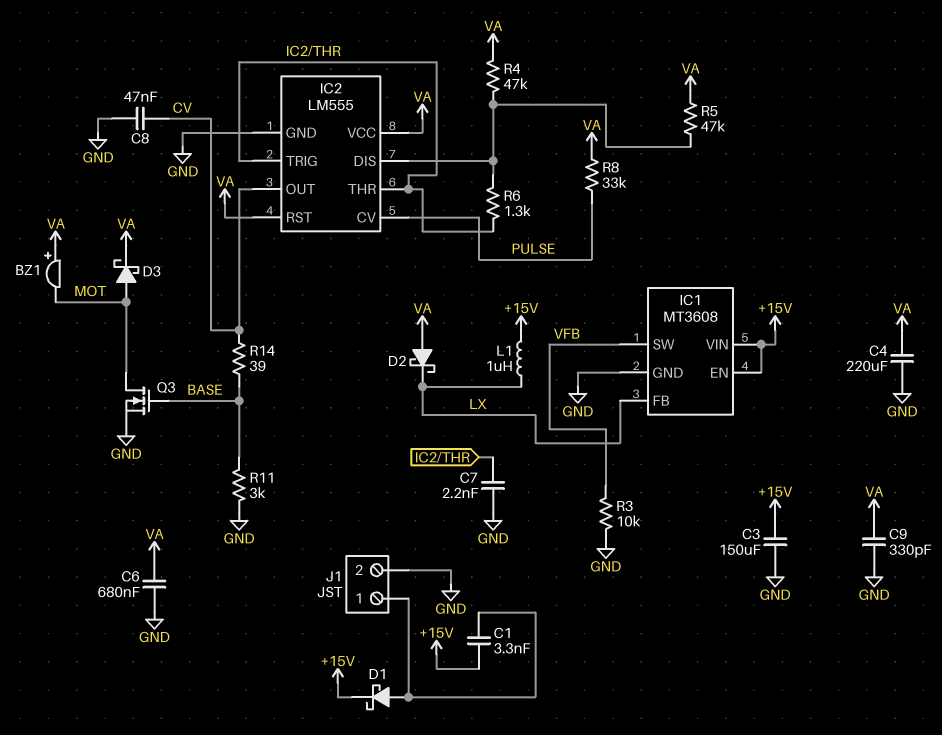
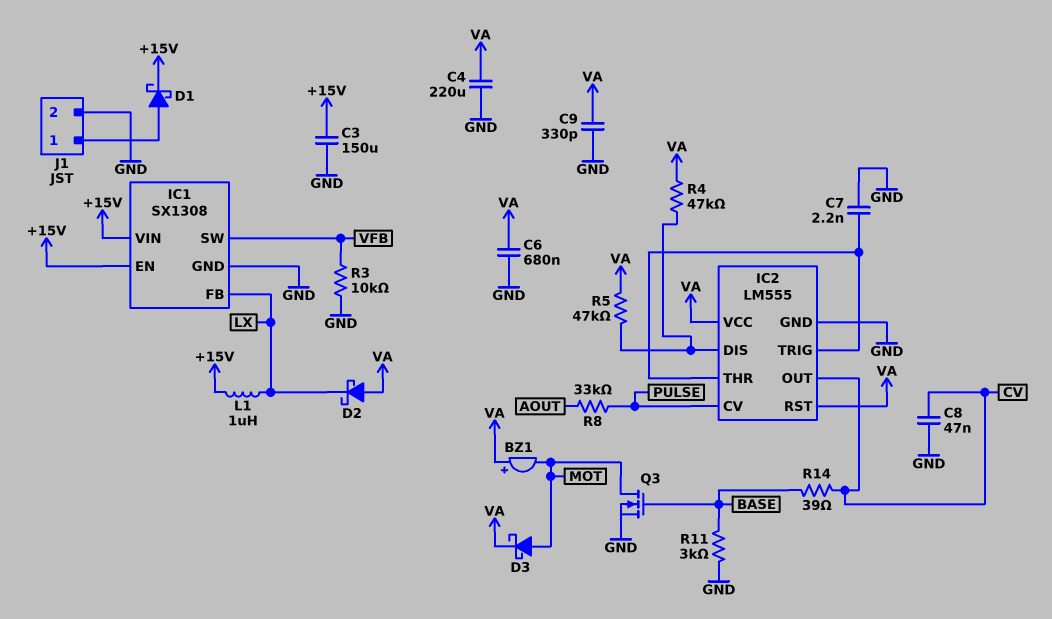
C1: 3.3nF (+15V, J1/1) -> none
IC1: MT3608 -> SX1308
R6: 1.3k (IC2/DIS, IC2/THR) -> none
R8: 33k (PULSE, VA) -> 33k (AOUT, PULSE)

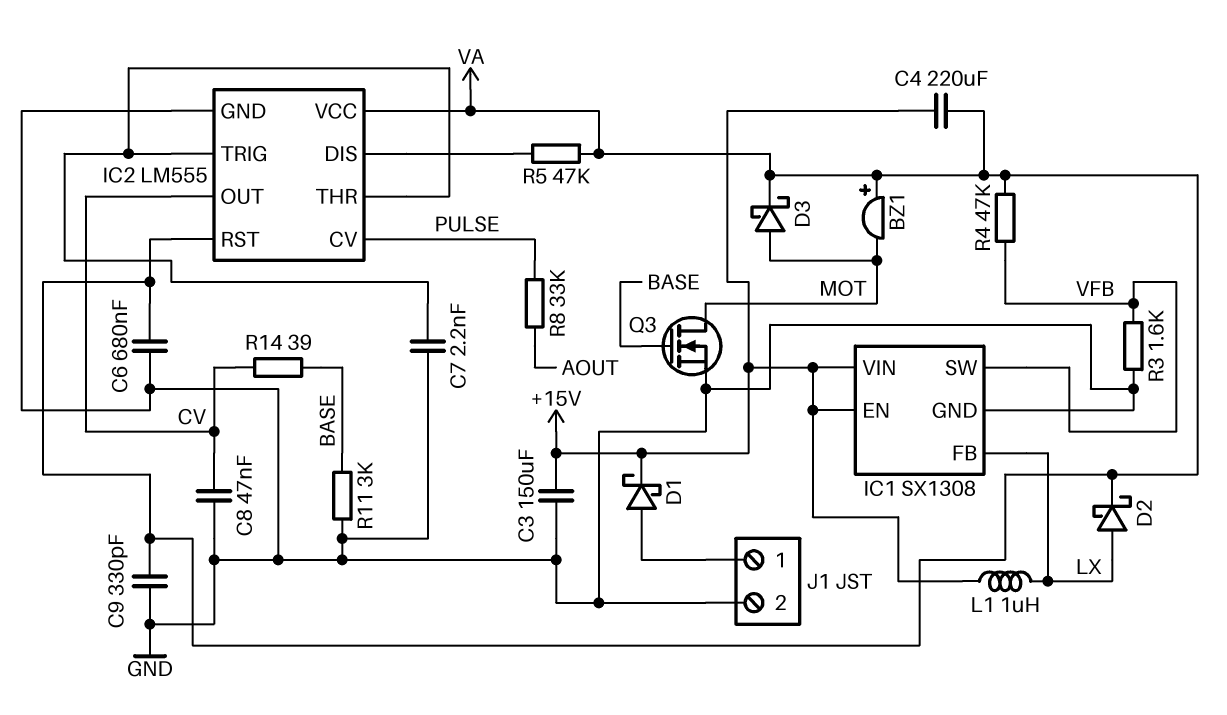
C4: 220uF (GND, VA) -> 220uF (+15V, VA)
D2: schottky (A VA, K LX) -> schottky (A LX, K VA)
R3: 10k (GND, VFB) -> 1.6k (GND, VFB)
R4: 47k (IC2/DIS, VA) -> 47k (VA, VFB)

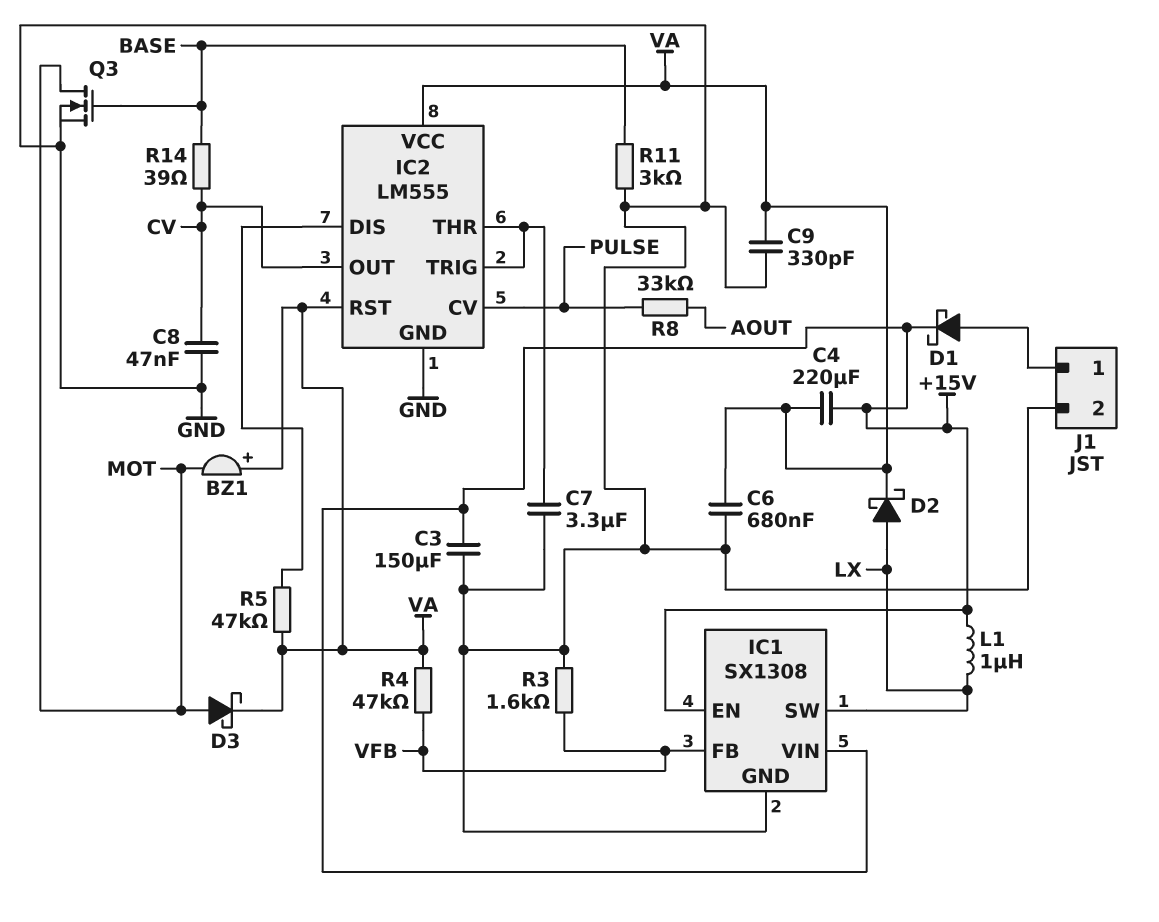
C7: 2.2nF (GND, IC2/THR) -> 3.3uF (GND, IC2/THR)
IC1 pin FB: LX -> VFB
IC1 pin SW: VFB -> LX

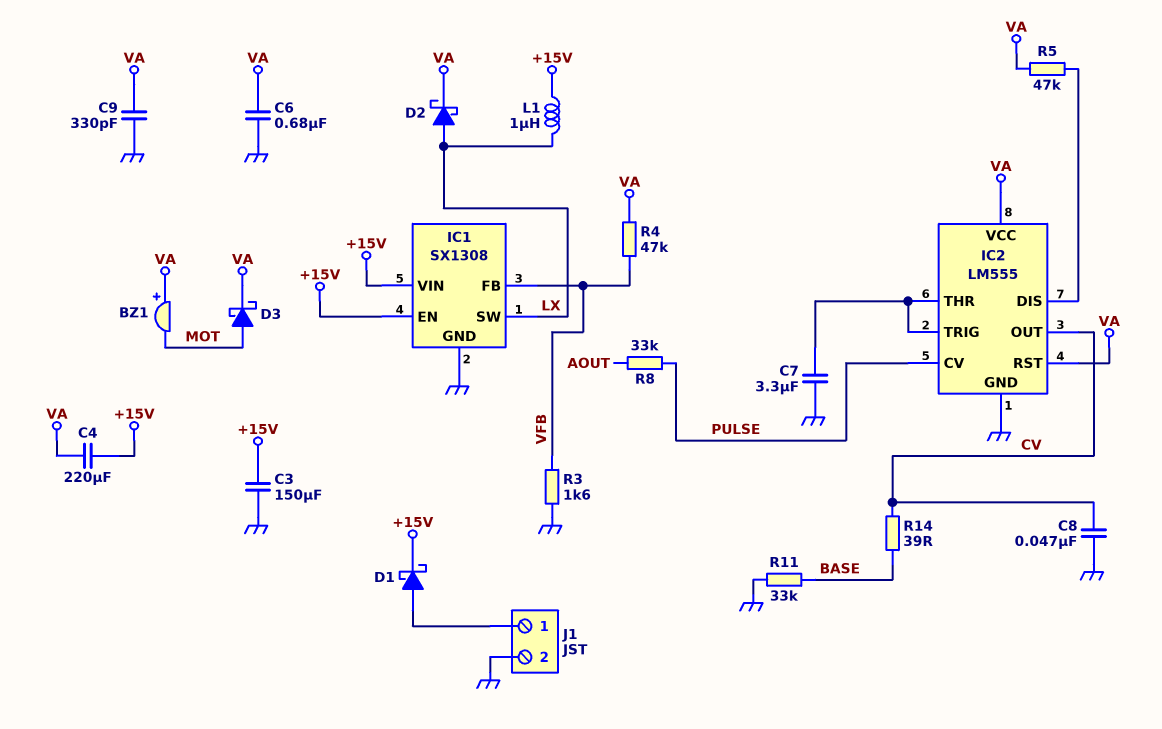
Q3: NMOS (G BASE, D MOT, S GND) -> none
R11: 3k (BASE, GND) -> 33k (BASE, GND)

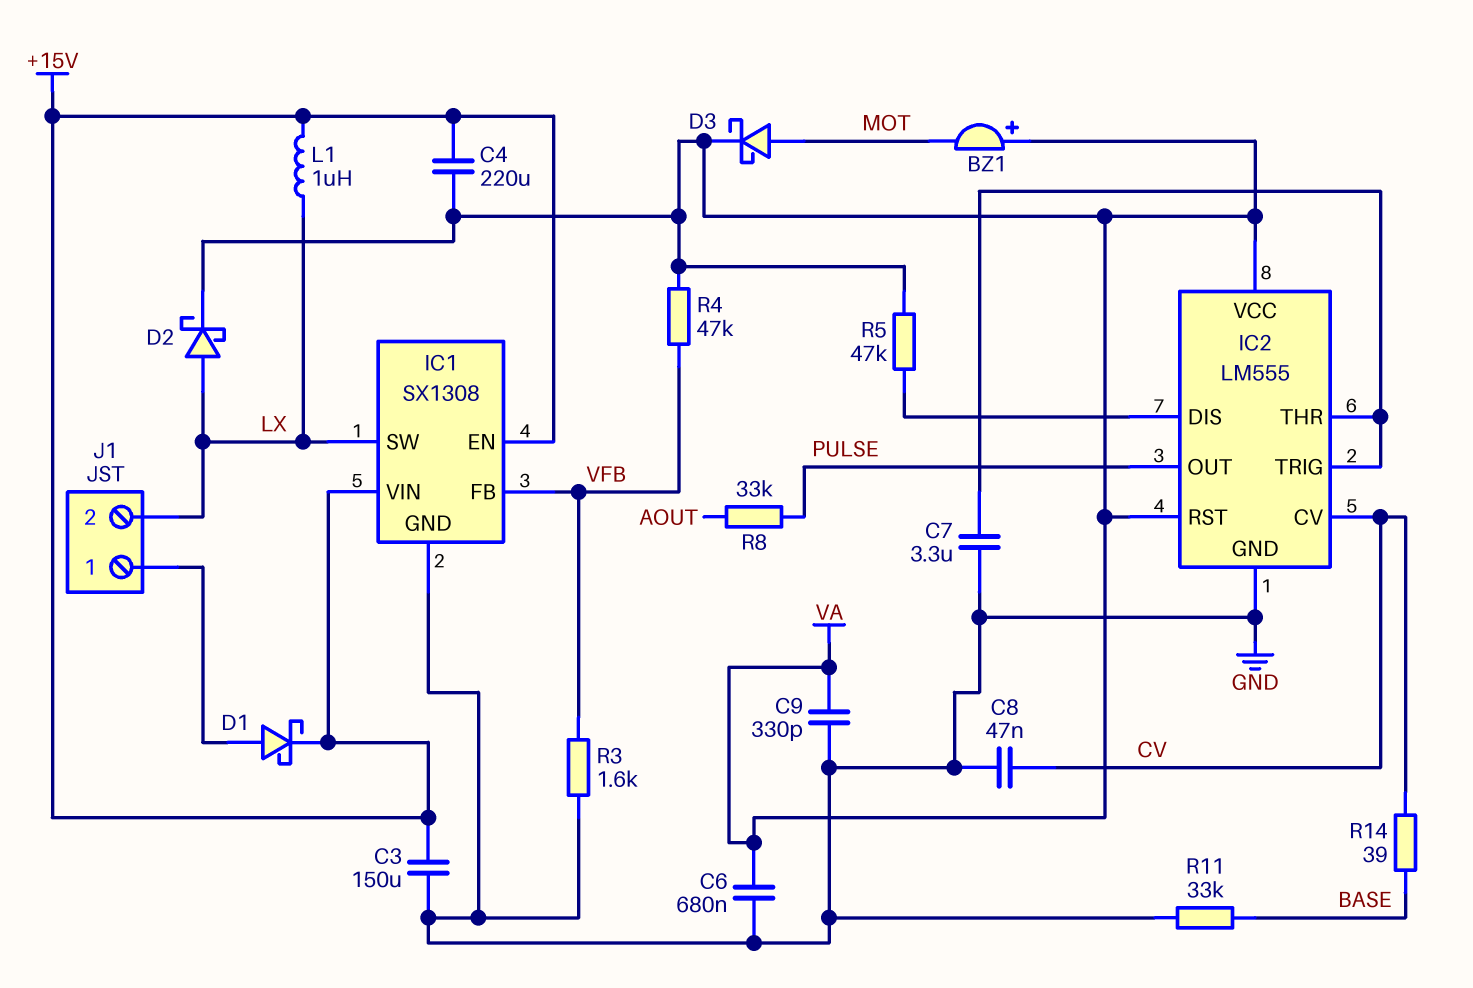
IC2 pin CV: PULSE -> CV
IC2 pin OUT: CV -> PULSE
J1 pin 2: GND -> LX

